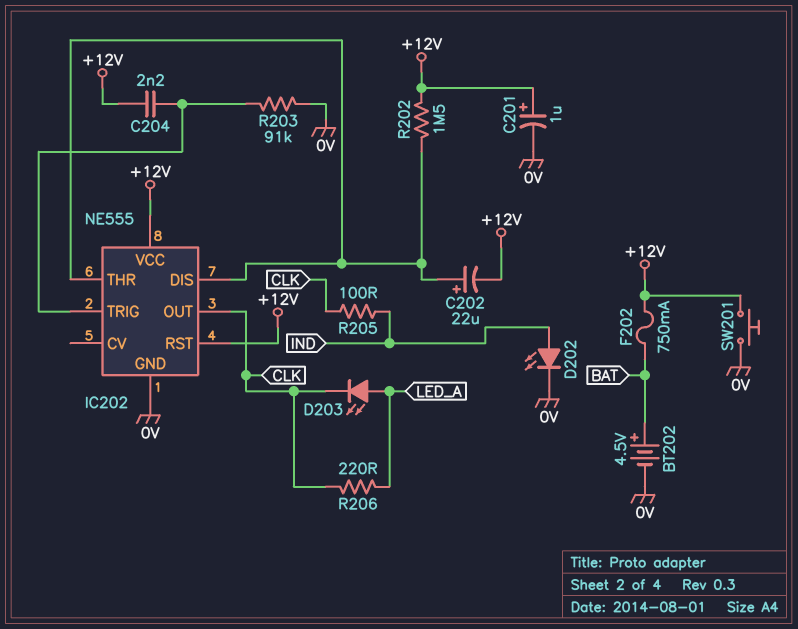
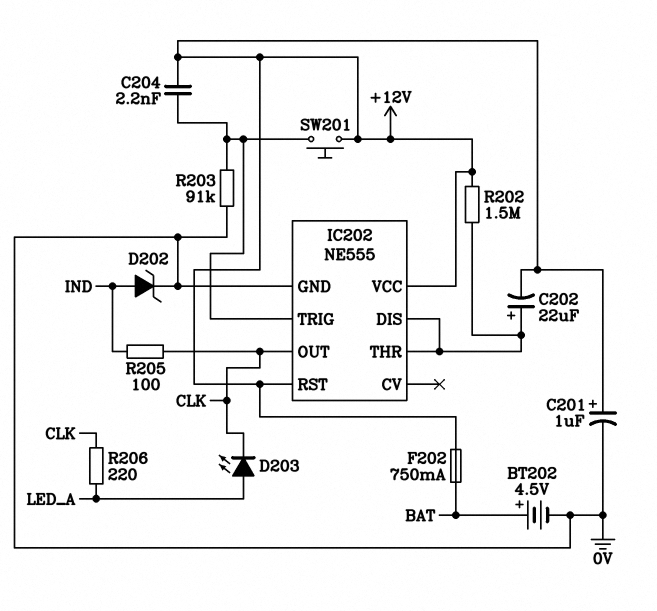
D202: LED (A IND, K 0V) -> zener (A IND, K 0V)
SW201: button (+12V, 0V) -> button (+12V, IC202/TRIG)

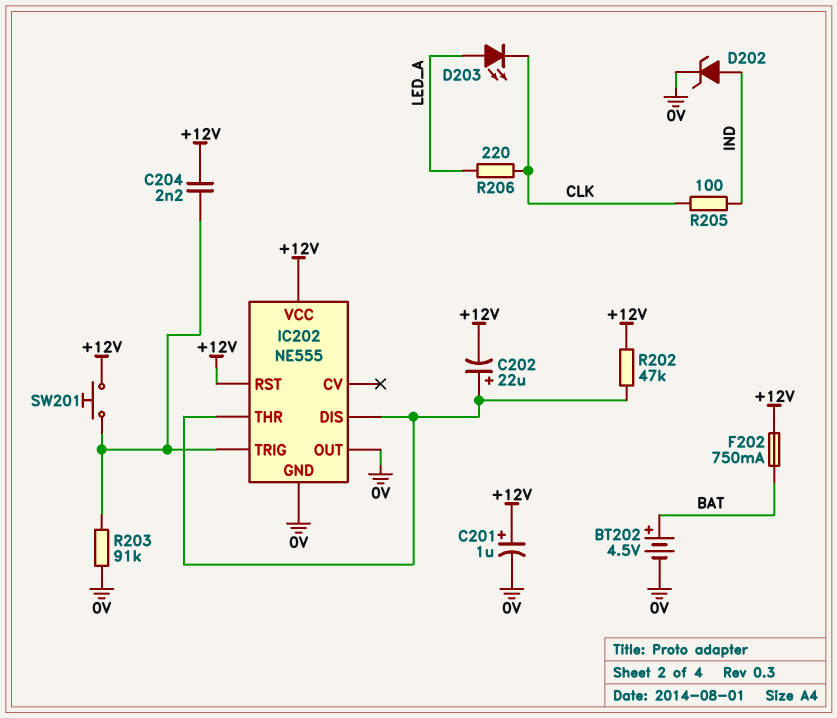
IC202 pin OUT: CLK -> 0V
R202: 1.5M (+12V, IC202/DIS) -> 47k (+12V, IC202/DIS)

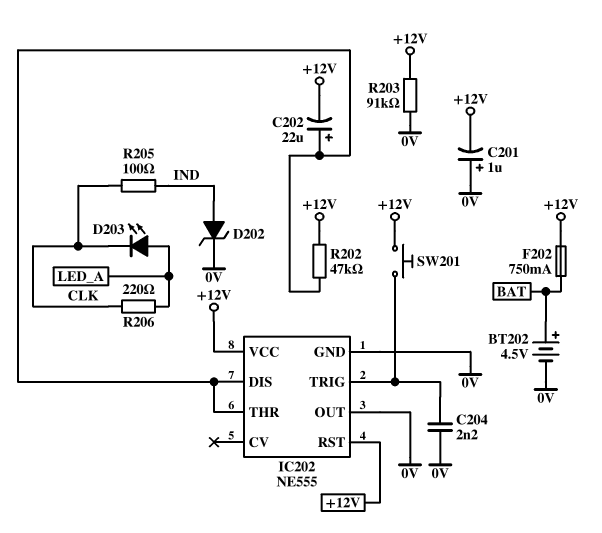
C201: 1uF (plus +12V, minus 0V) -> 1uF (plus 0V, minus +12V)
C204: 2.2nF (+12V, IC202/TRIG) -> 2.2nF (0V, IC202/TRIG)
R203: 91k (0V, IC202/TRIG) -> 91k (+12V, 0V)

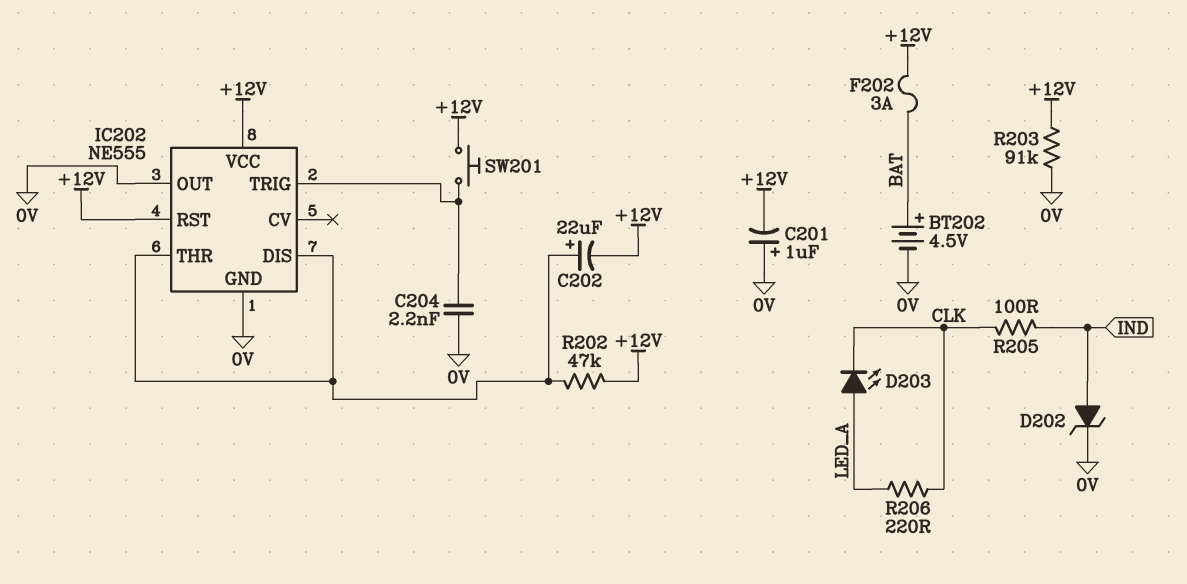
F202: 750mA (+12V, BAT) -> 3A (+12V, BAT)

